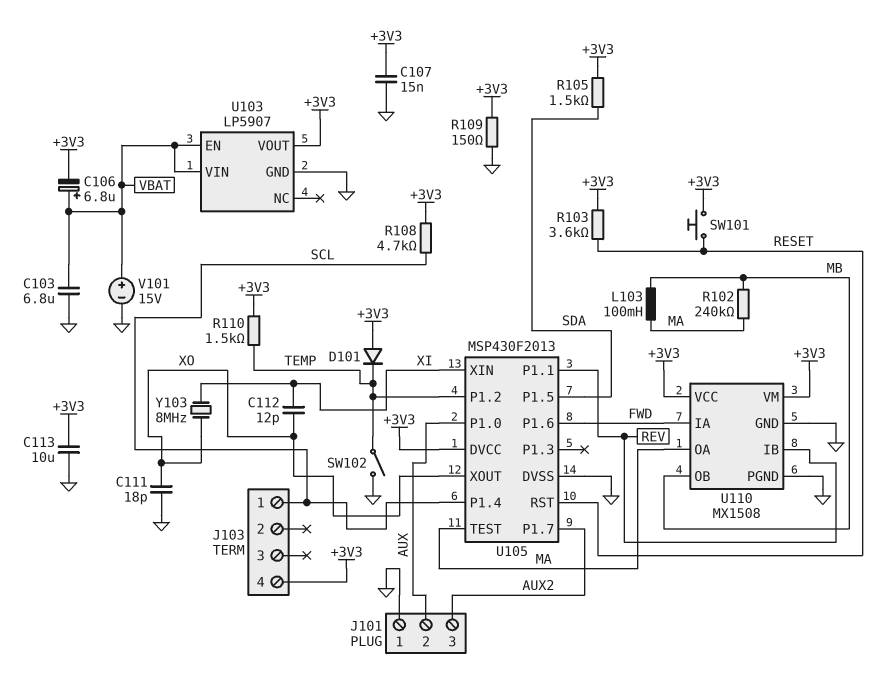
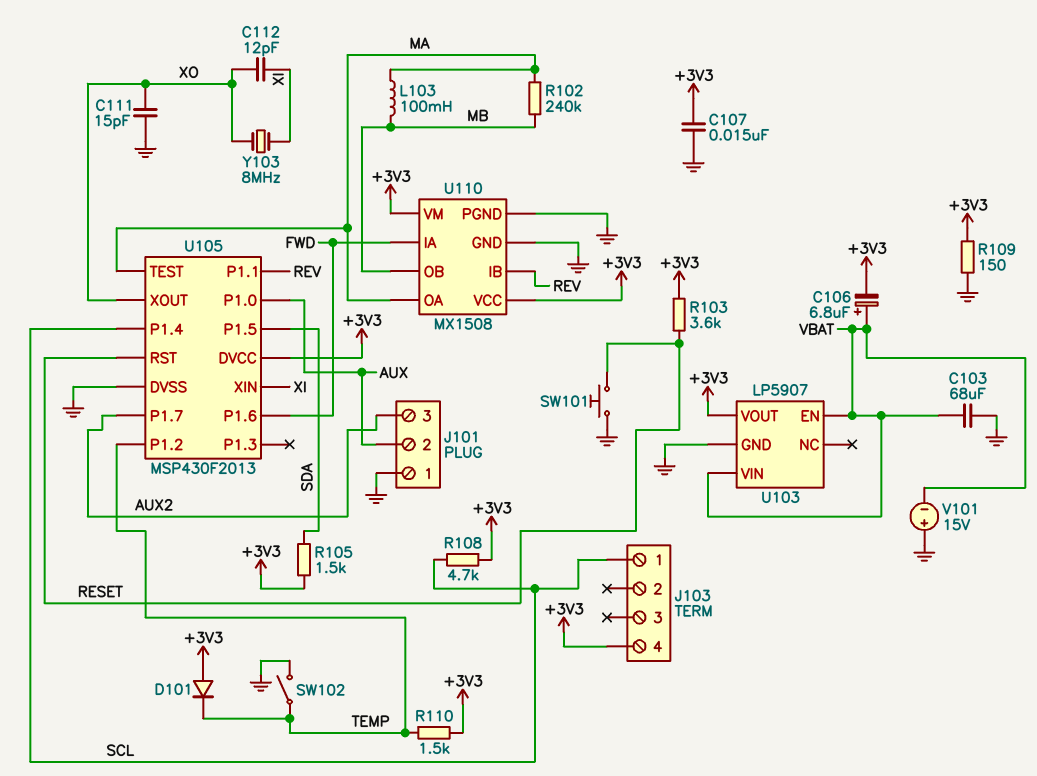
C103: 6.8uF (GND, VBAT) -> 68uF (GND, VBAT)
C111: 18pF (GND, XO) -> 15pF (GND, XO)
C113: 10uF (+3V3, GND) -> none
SW101: button (+3V3, RESET) -> button (GND, RESET)
V101: 15V (plus VBAT, minus GND) -> 15V (plus GND, minus VBAT)

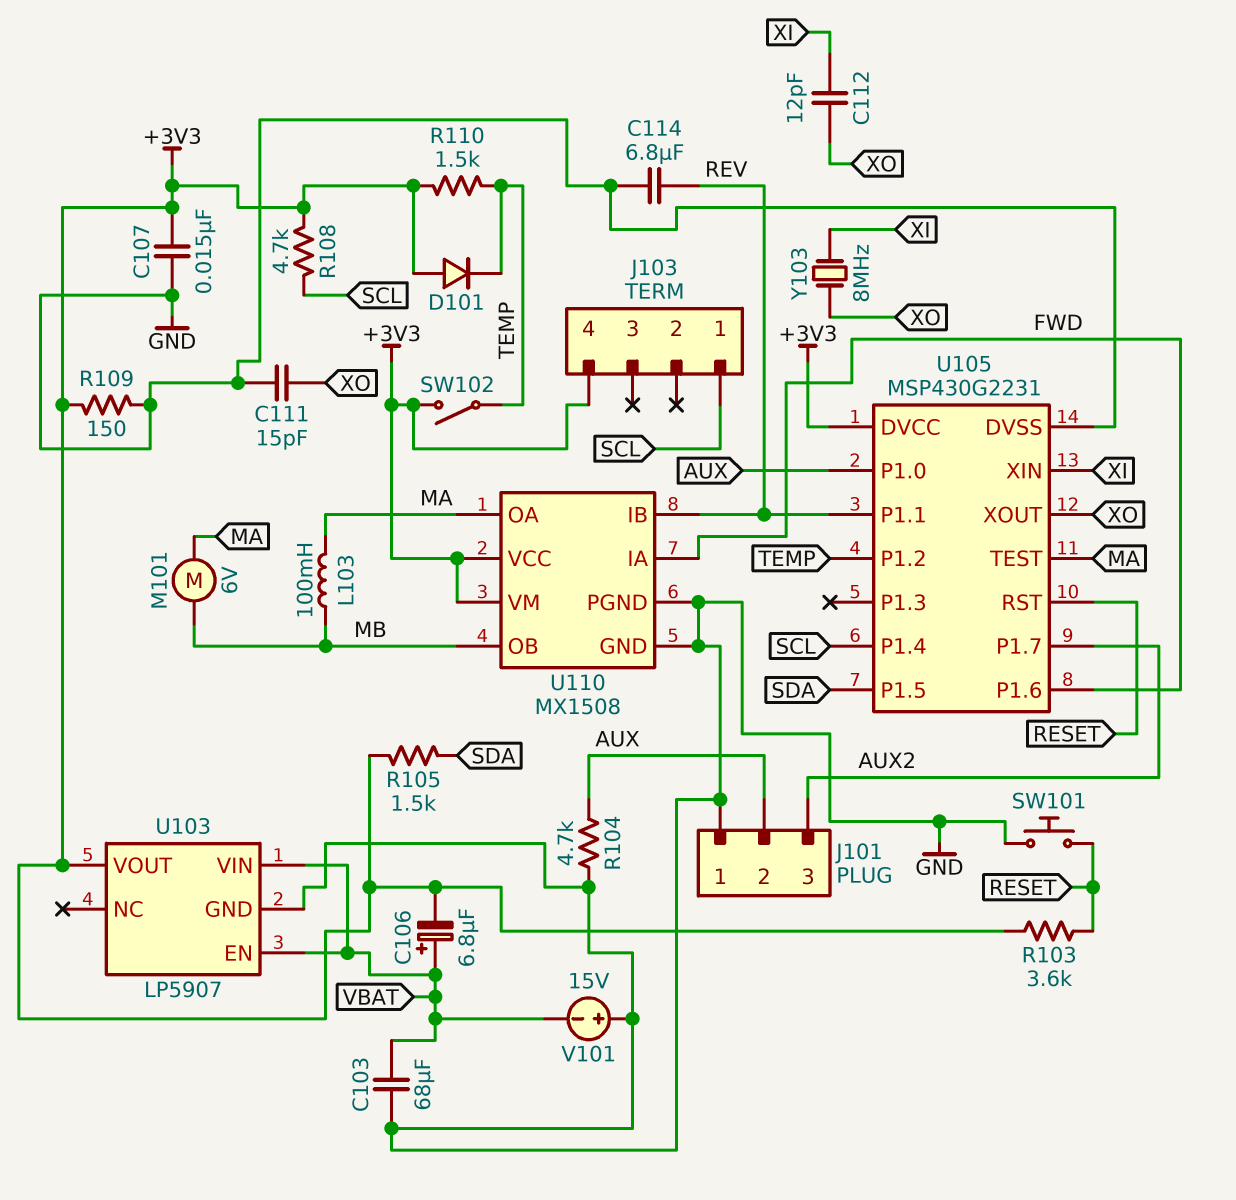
C114: none -> 6.8uF (GND, REV)
M101: none -> motor 6V (MA, MB)
R102: 240k (MA, MB) -> none
R104: none -> 4.7k (AUX, GND)
SW102: switch (GND, TEMP) -> switch (+3V3, TEMP)
U105: MSP430F2013 -> MSP430G2231

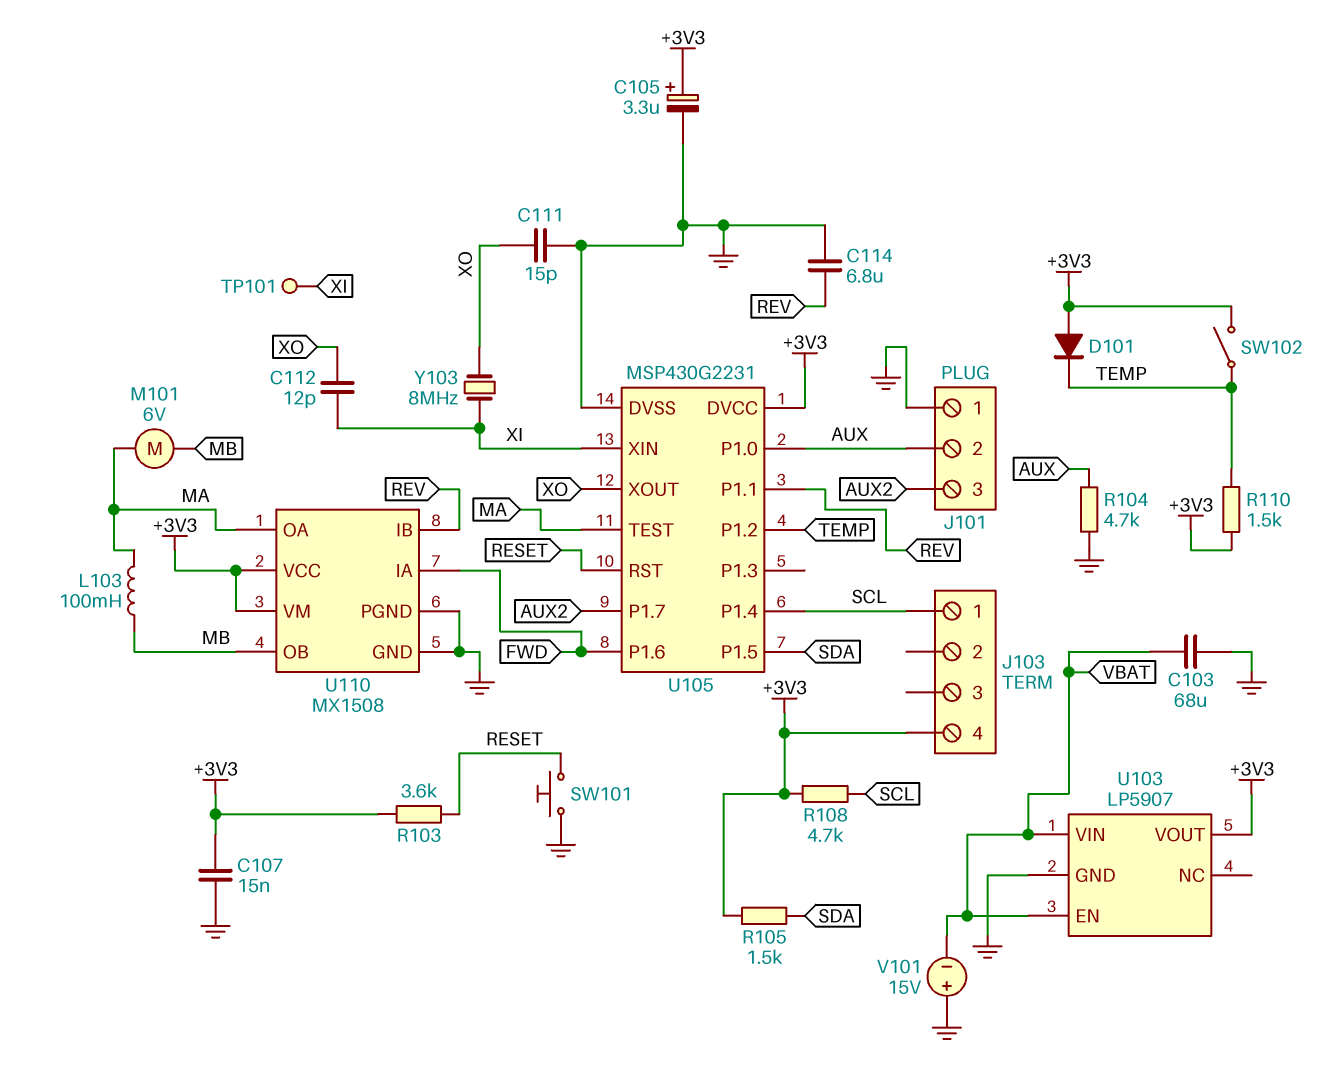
C105: none -> 3.3uF (plus +3V3, minus GND)
C106: 6.8uF (plus VBAT, minus +3V3) -> none
R109: 150 (+3V3, GND) -> none
TP101: none -> test point (XI)

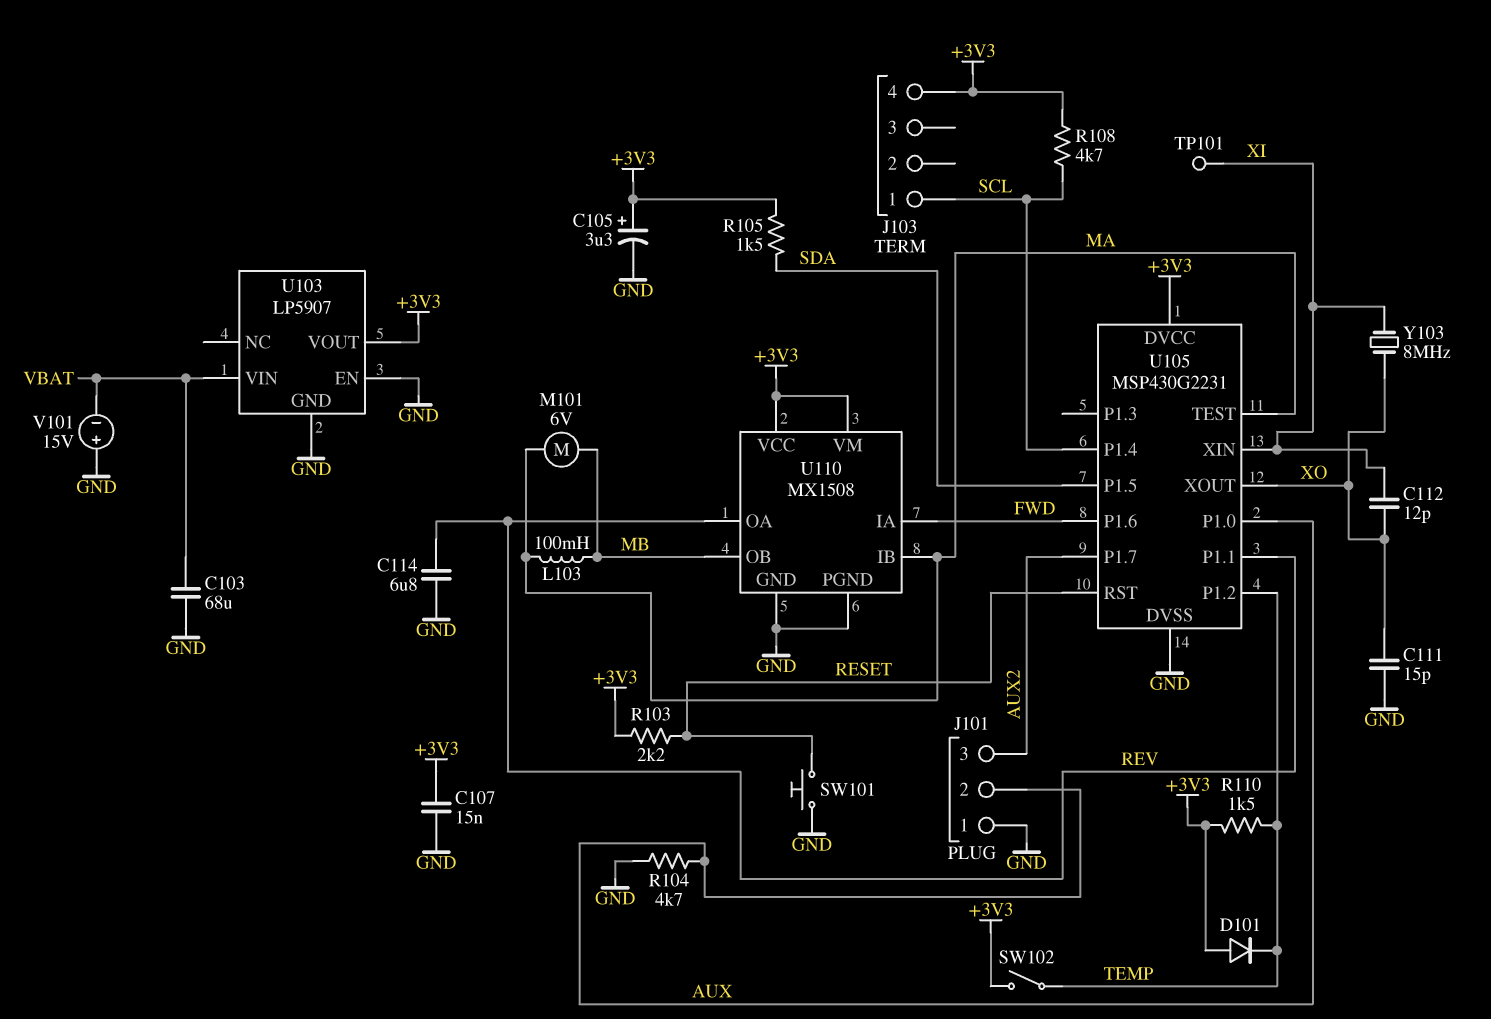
R103: 3.6k (+3V3, RESET) -> 2.2k (+3V3, RESET)
U103 pin EN: VBAT -> GND
U110 pin IB: REV -> MA
U110 pin OA: MA -> REV

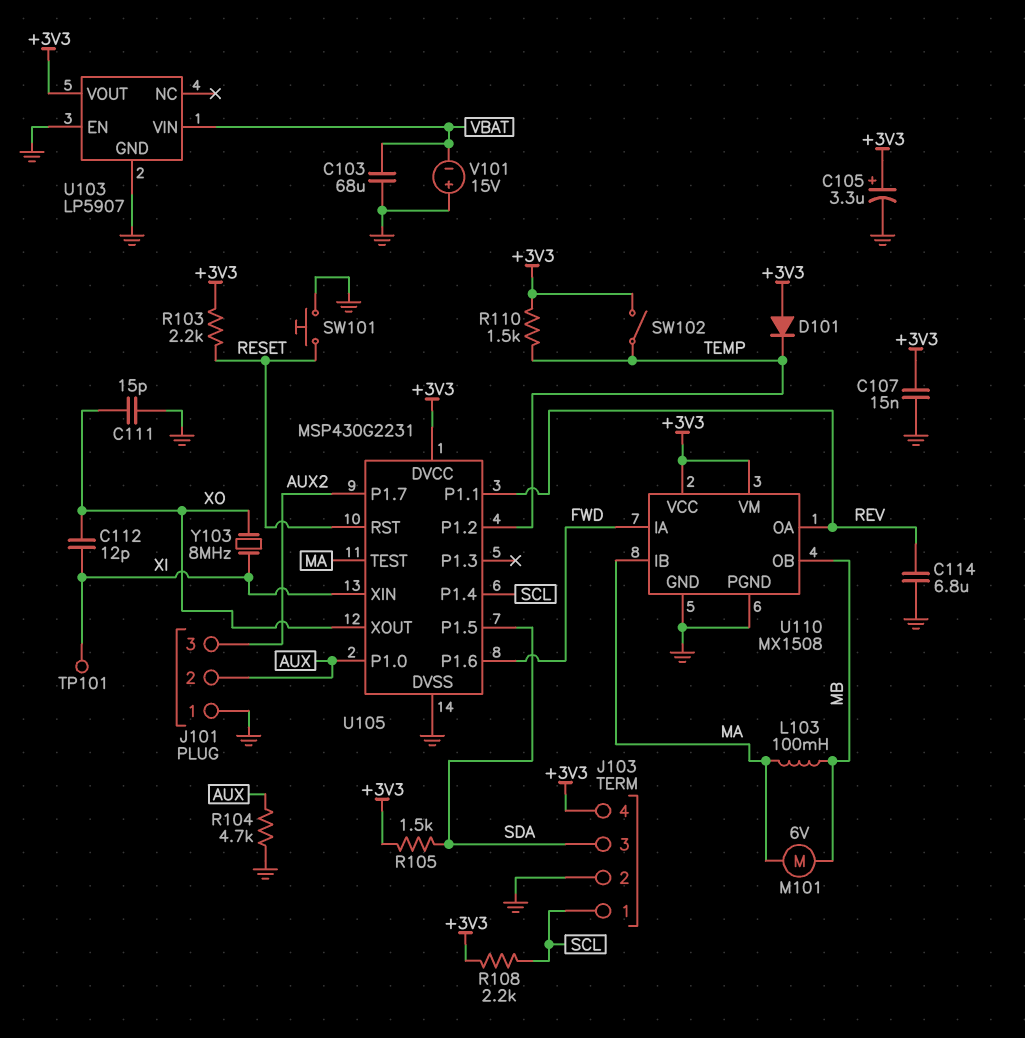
J103 pin 2: none -> GND
J103 pin 3: none -> SDA
R108: 4.7k (+3V3, SCL) -> 2.2k (+3V3, SCL)

